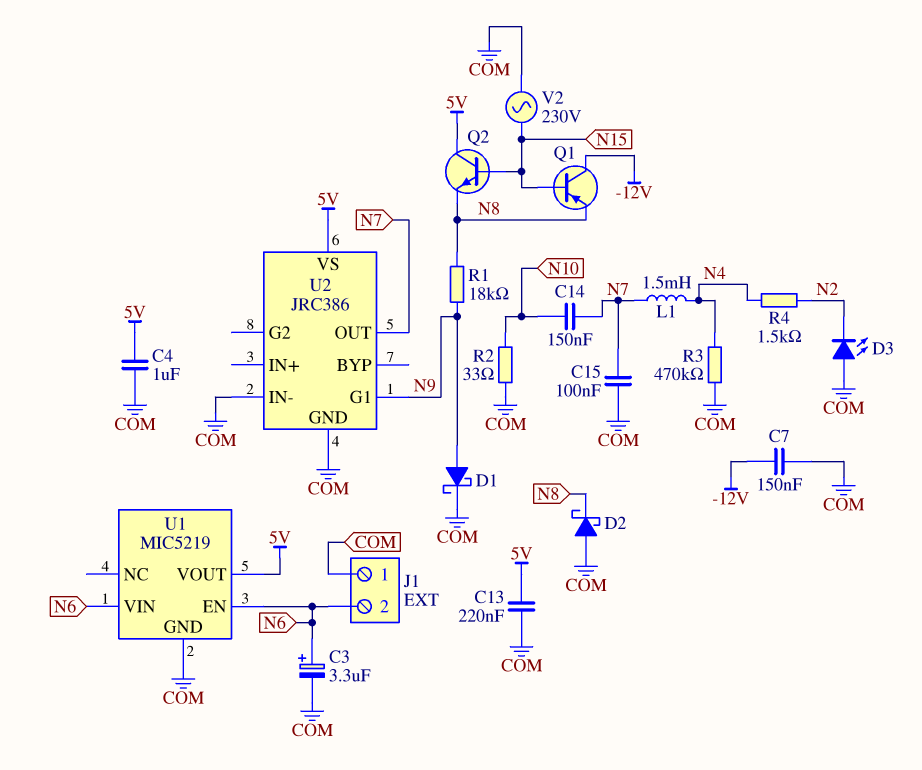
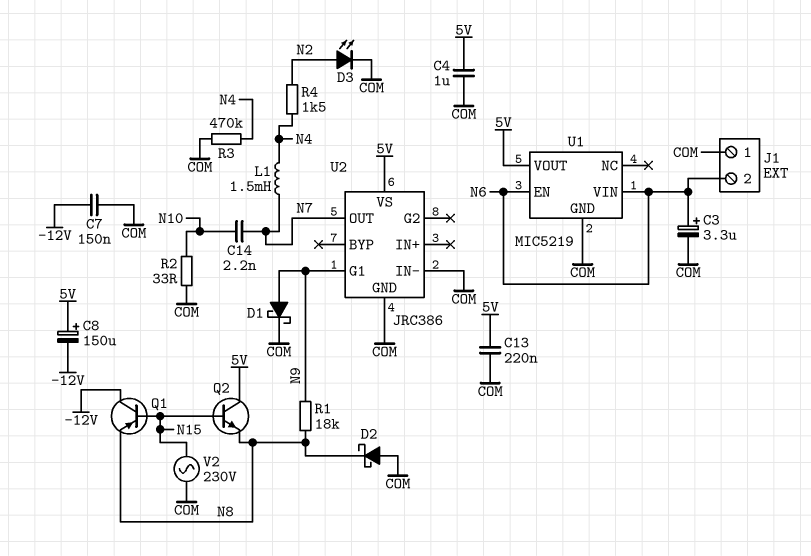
C8: none -> 150uF (plus 5V, minus -12V)
C14: 150nF (N7, N10) -> 2.2nF (N7, N10)
C15: 100nF (COM, N7) -> none
D3: LED (A COM, K N2) -> LED (A N2, K COM)

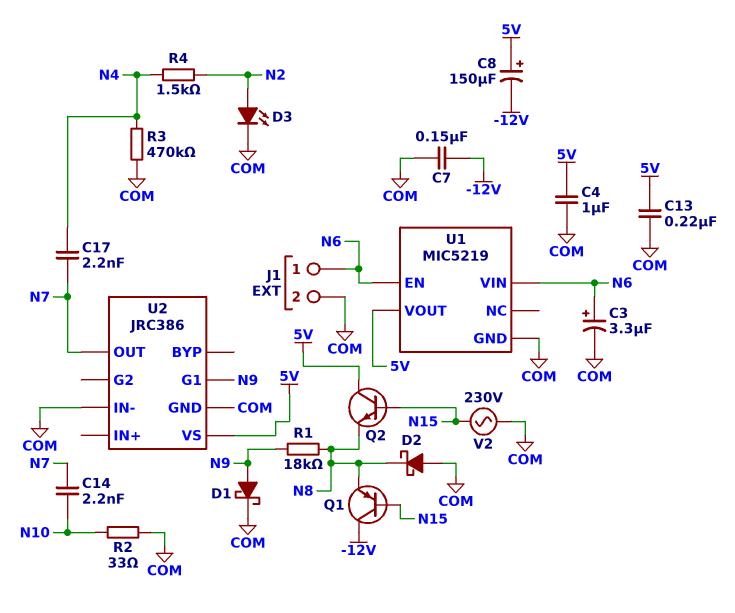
C17: none -> 2.2nF (N4, N7)
J1 pin 1: COM -> N6
J1 pin 2: N6 -> COM
L1: 1.5mH (N4, N7) -> none

